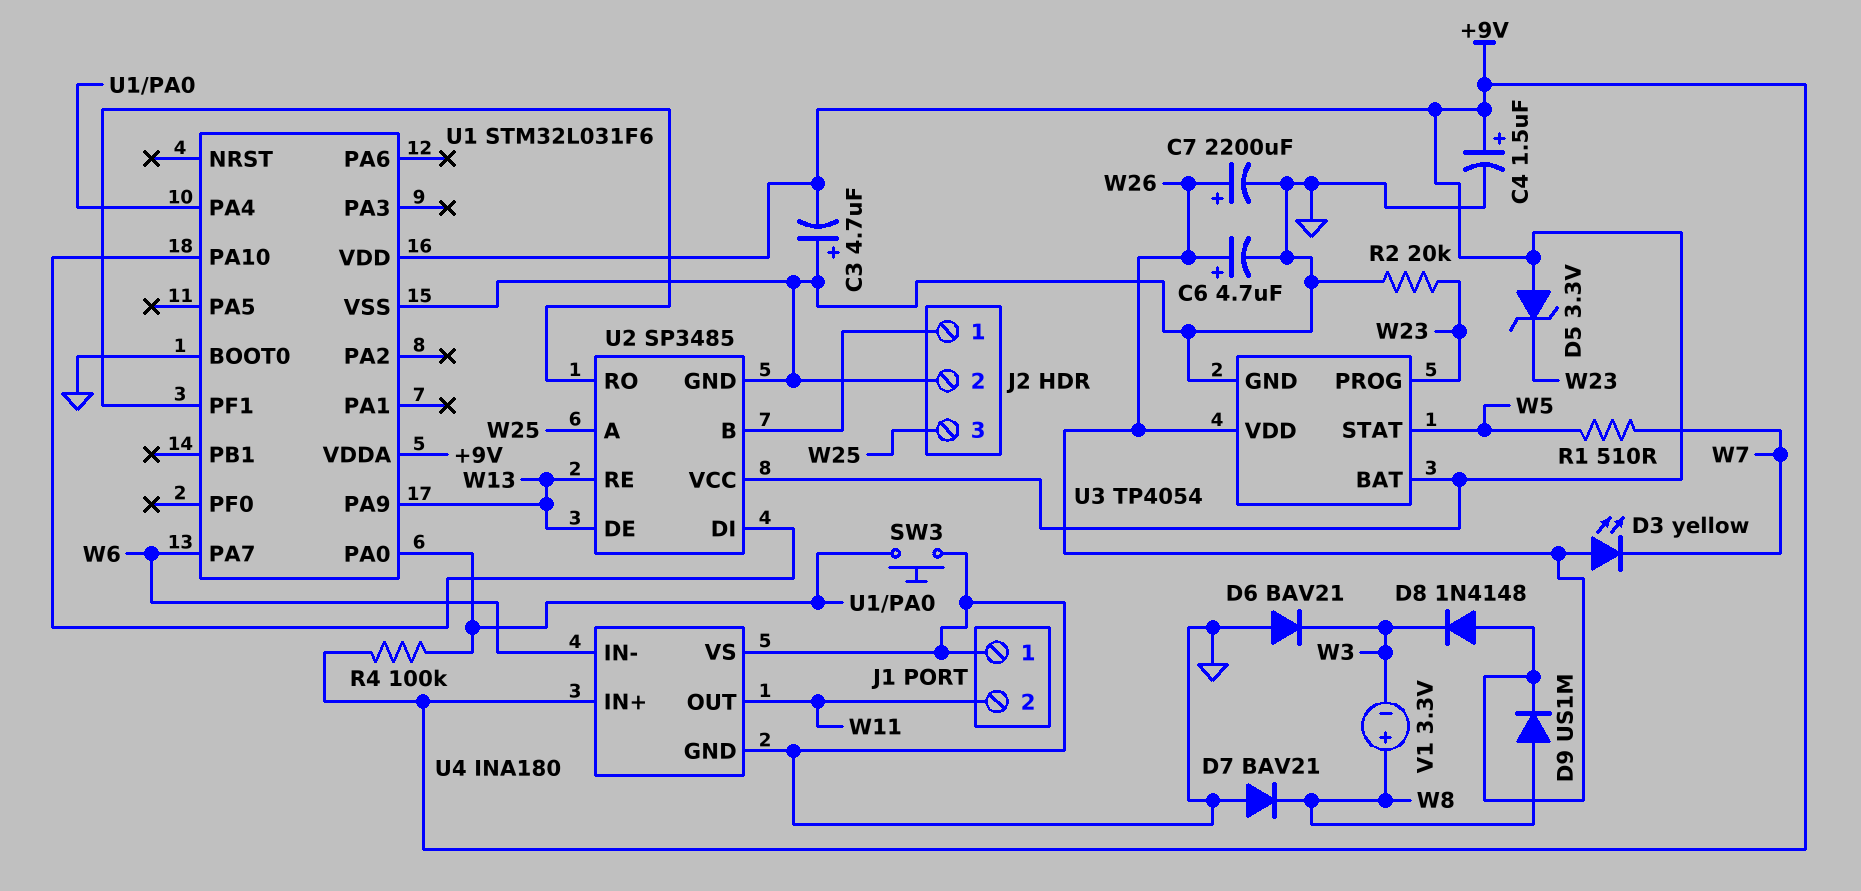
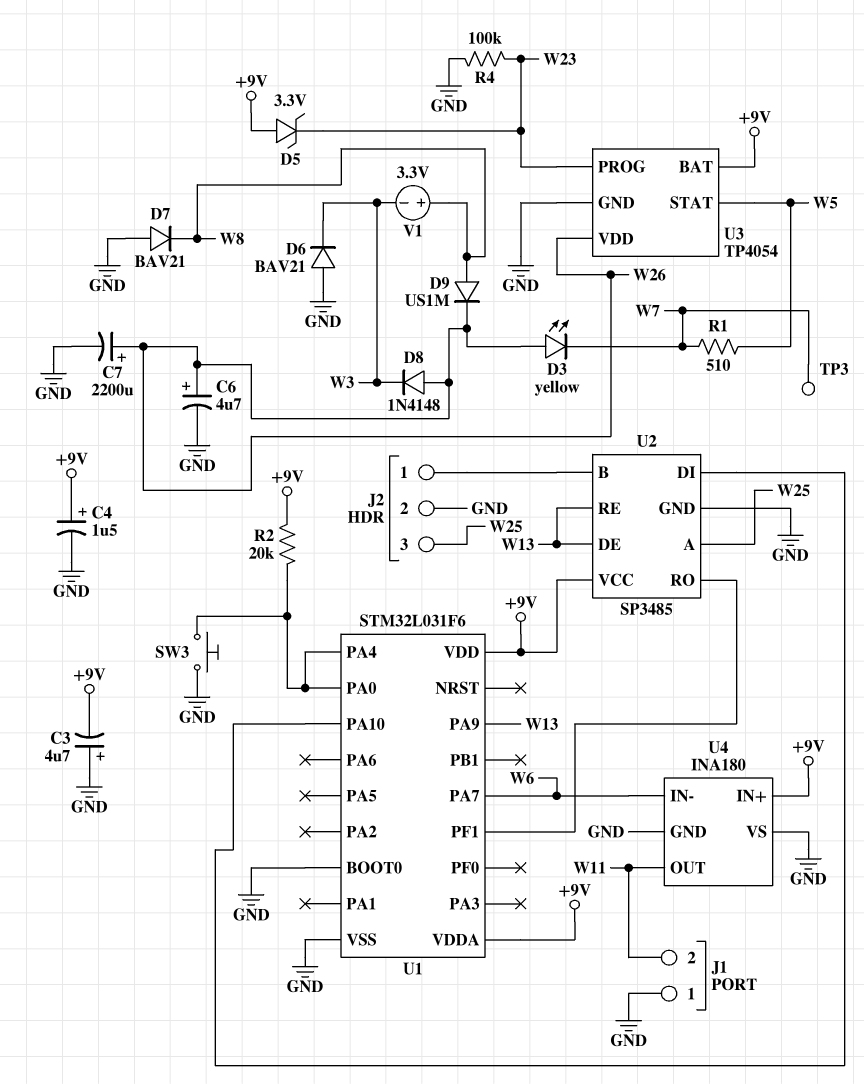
R2: 20k (GND, W23) -> 20k (+9V, U1/PA0)
R4: 100k (+9V, U1/PA0) -> 100k (GND, W23)
TP3: none -> test point (W7)

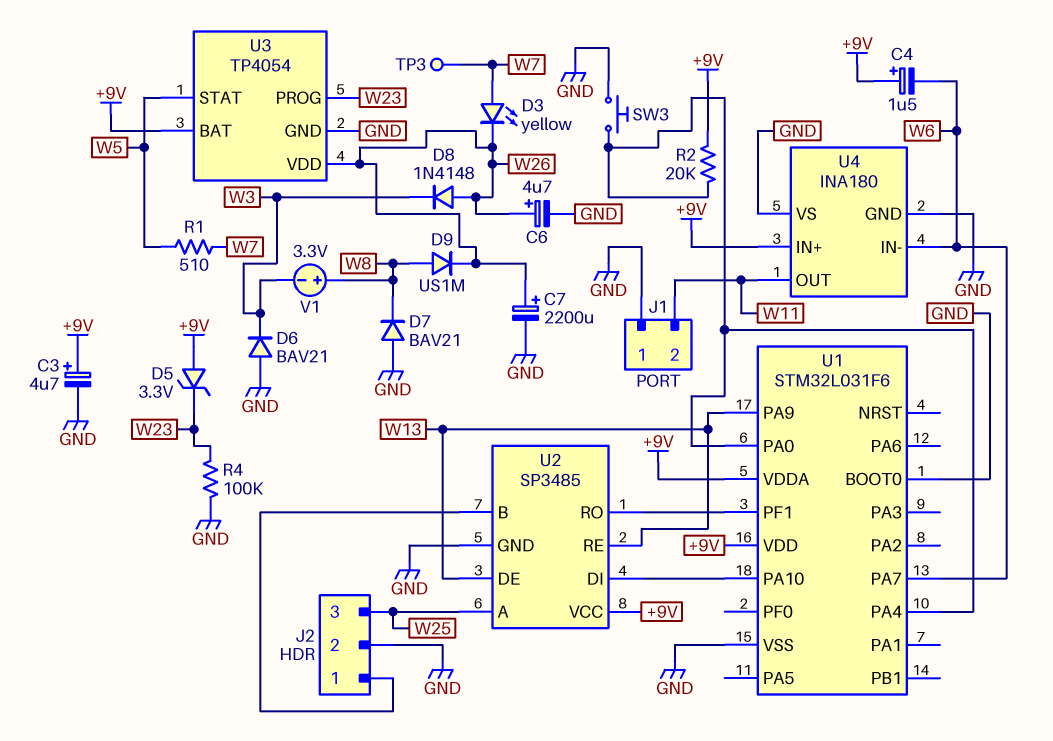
C3: 4.7uF (plus GND, minus +9V) -> 4.7uF (plus +9V, minus GND)
C4: 1.5uF (plus +9V, minus GND) -> 1.5uF (plus +9V, minus W6)
D3: LED yellow (A W26, K W7) -> LED yellow (A W7, K W26)

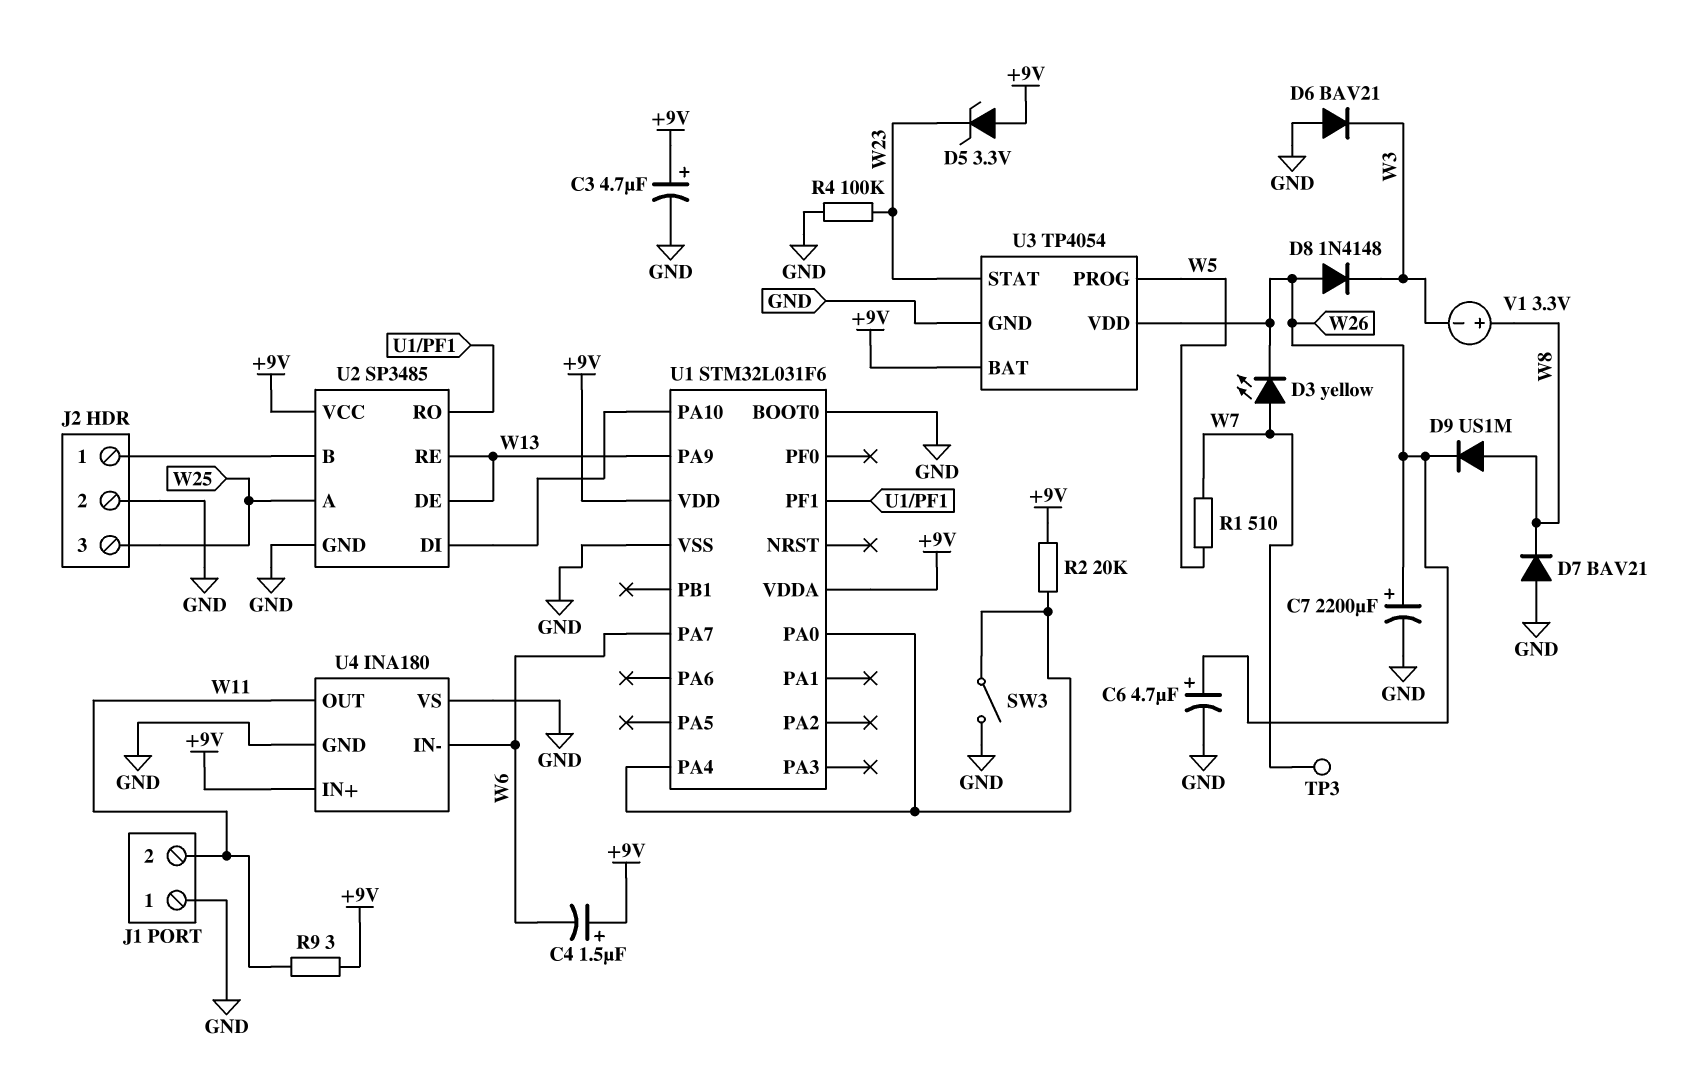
R9: none -> 3 (+9V, W11)
SW3: button (GND, U1/PA0) -> switch (GND, U1/PA0)
U3 pin PROG: W23 -> W5
U3 pin STAT: W5 -> W23

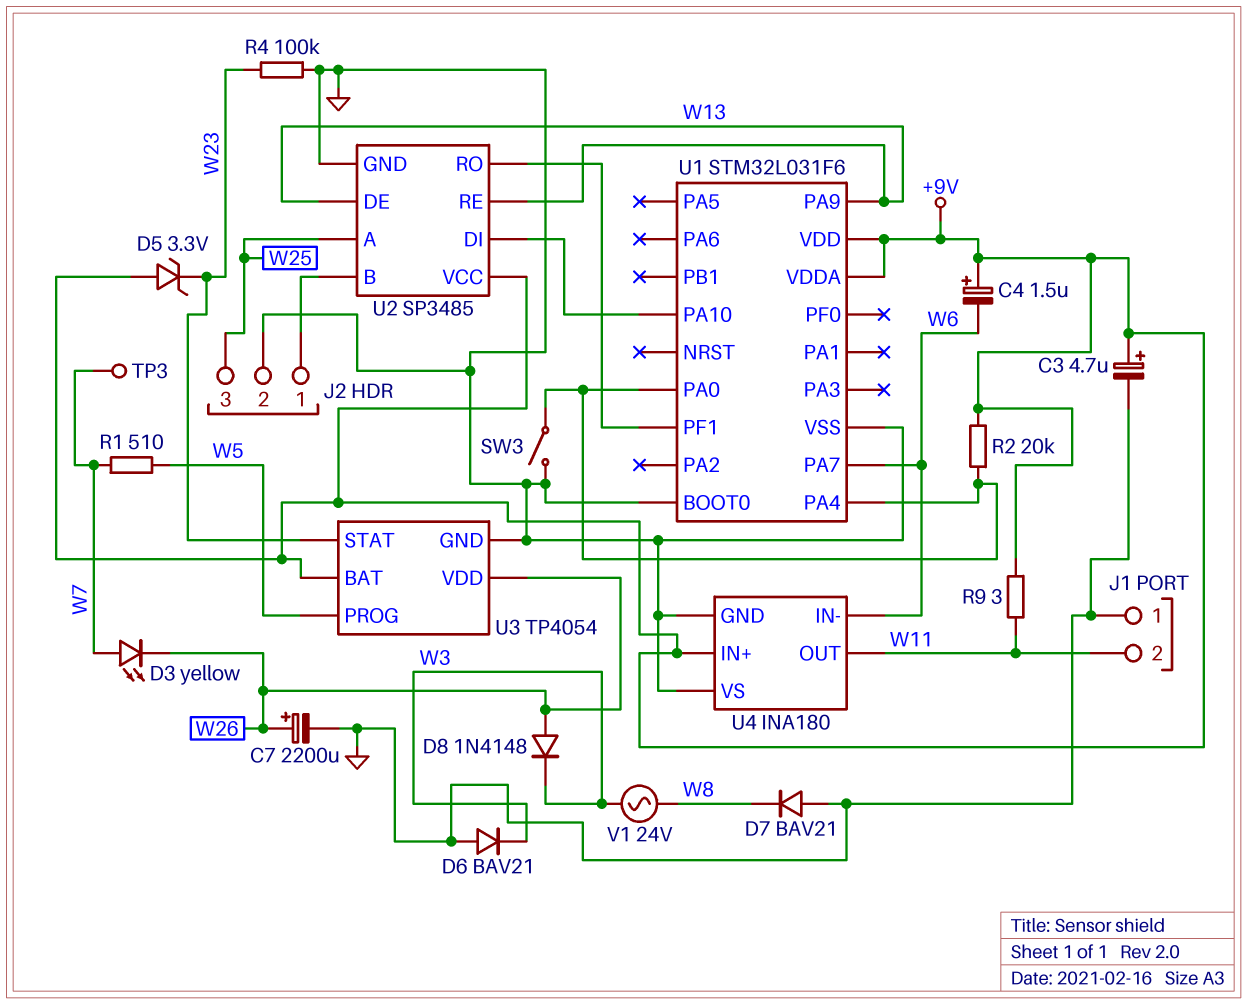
C6: 4.7uF (plus W26, minus GND) -> none
D9: diode US1M (A W8, K W26) -> none
V1: 3.3V (plus W8, minus W3) -> AC 24V (W3, W8)

